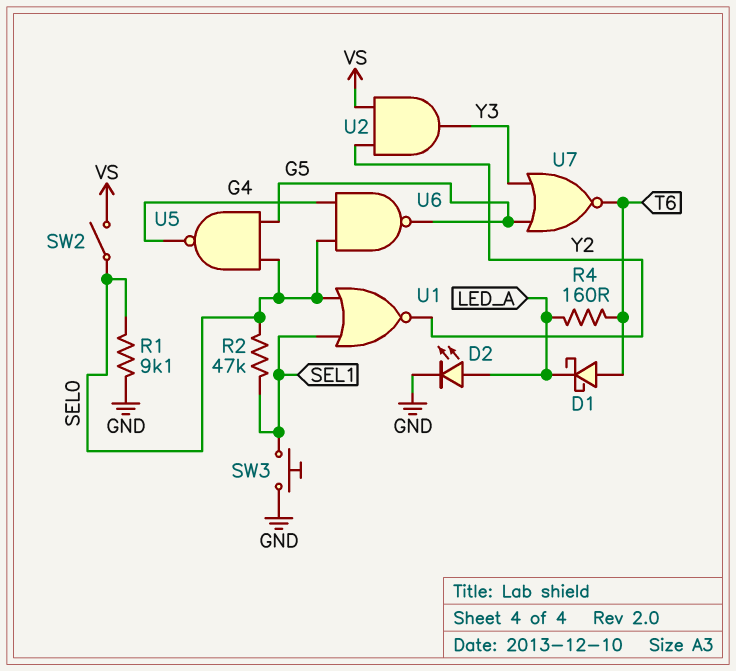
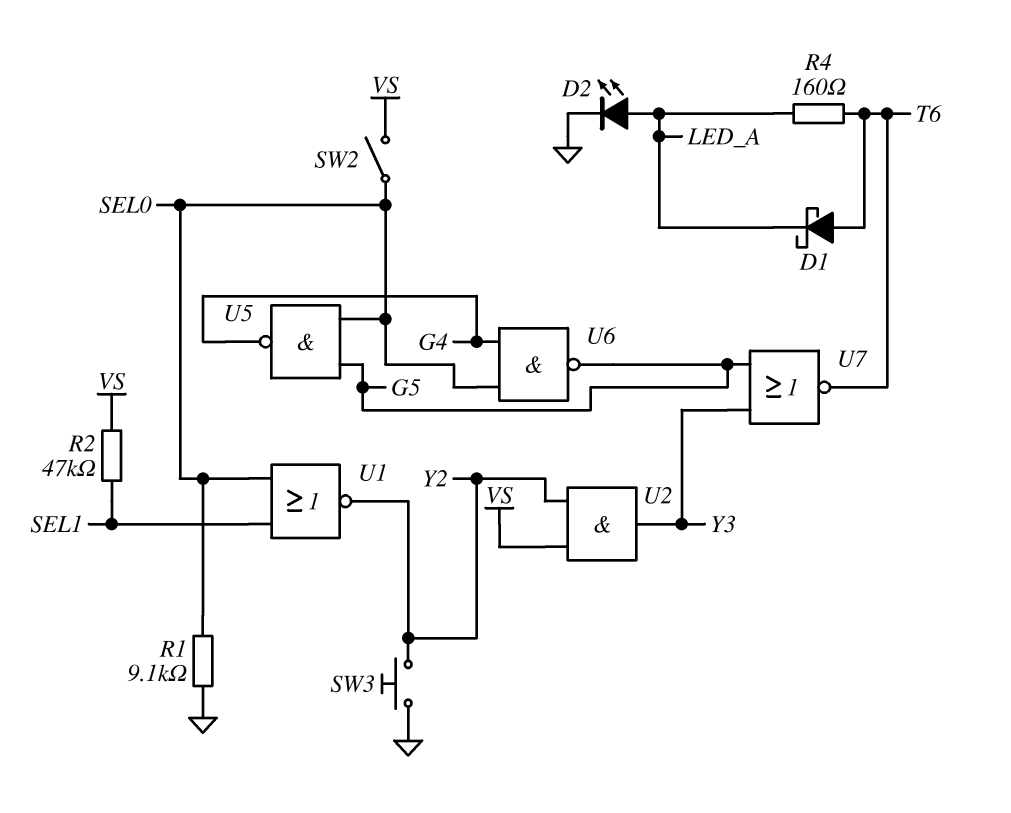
R2: 47k (SEL0, SEL1) -> 47k (SEL1, VS)
SW3: button (GND, SEL1) -> button (GND, Y2)

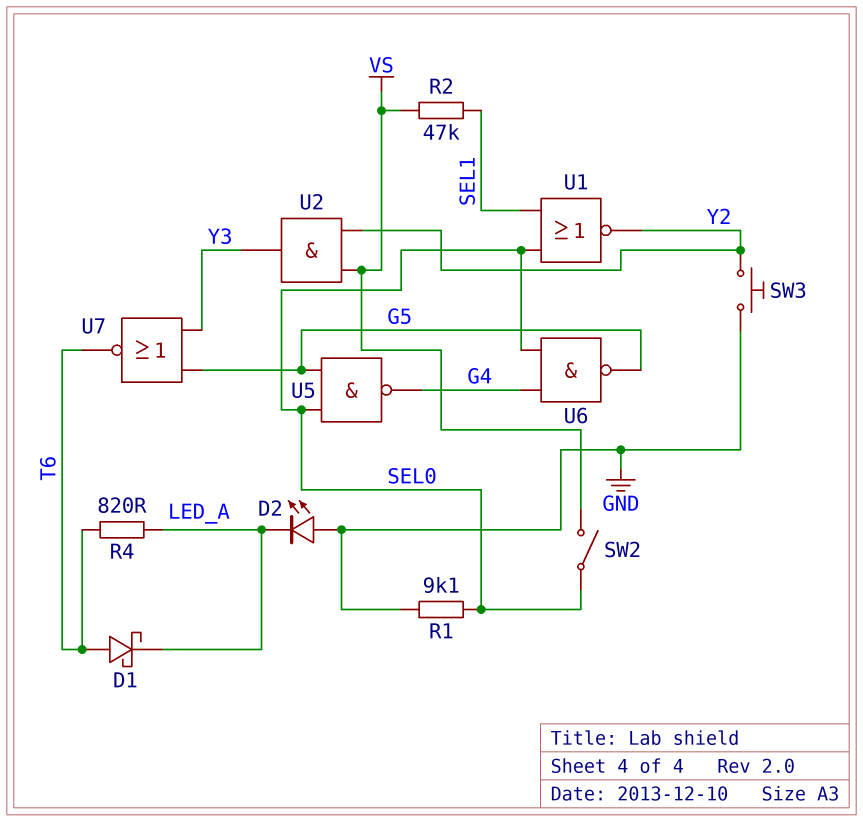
D2: LED (A LED_A, K GND) -> LED (A GND, K LED_A)
R4: 160 (LED_A, T6) -> 820 (LED_A, T6)

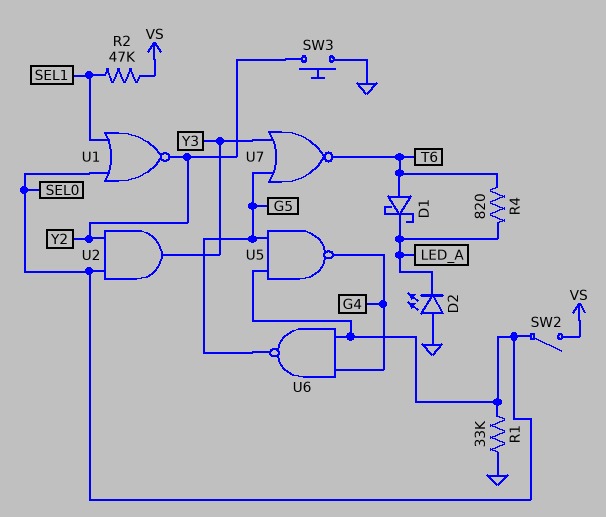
R1: 9.1k (GND, SEL0) -> 33k (GND, SEL0)
U2: AND (in VS, in Y2, out Y3) -> AND (in SEL0, in Y2, out Y3)

